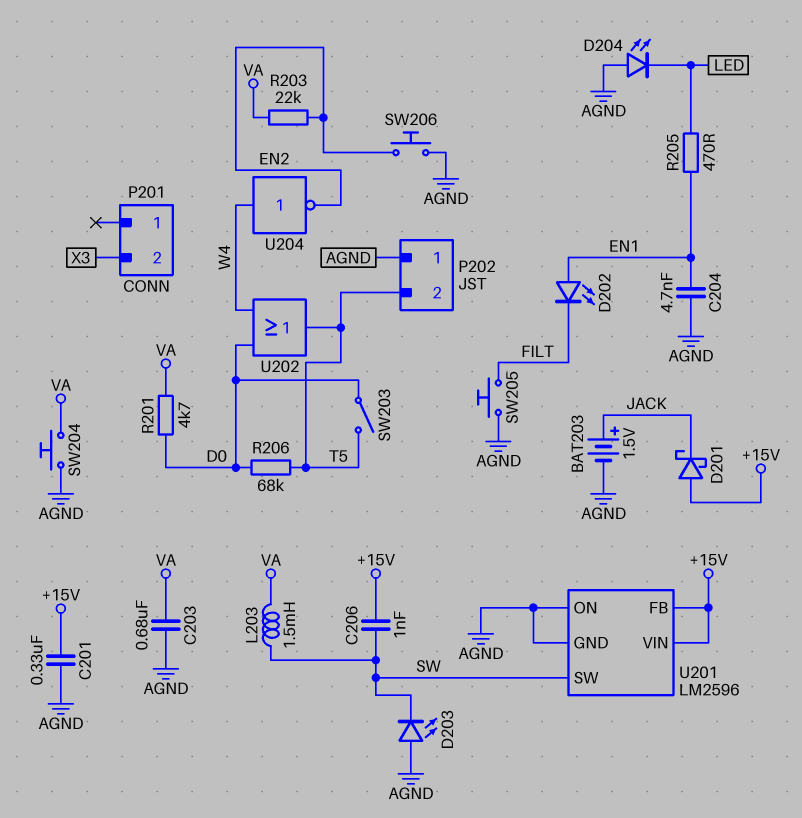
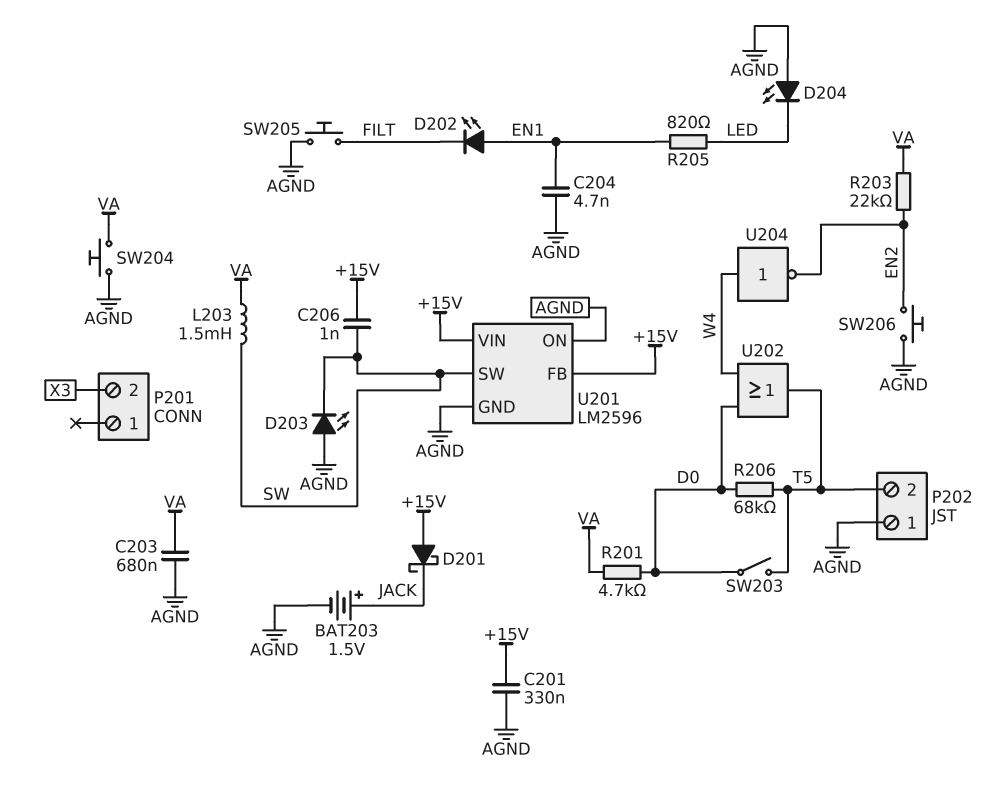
R205: 470 (EN1, LED) -> 820 (EN1, LED)

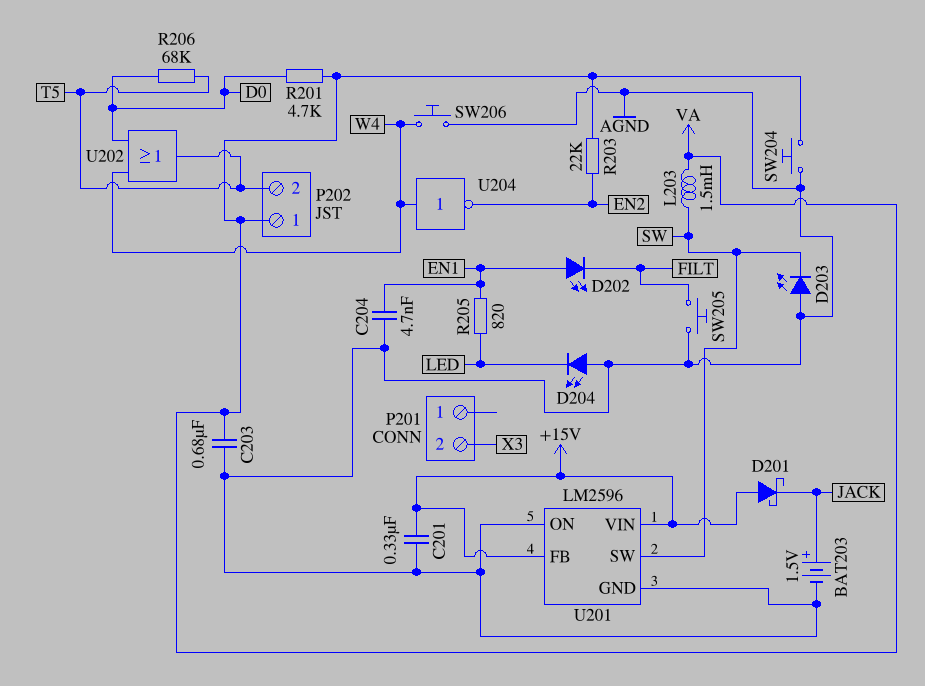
C206: 1nF (+15V, SW) -> none
P202 pin 1: AGND -> VA
SW203: switch (D0, T5) -> none
SW206: button (AGND, EN2) -> button (AGND, W4)

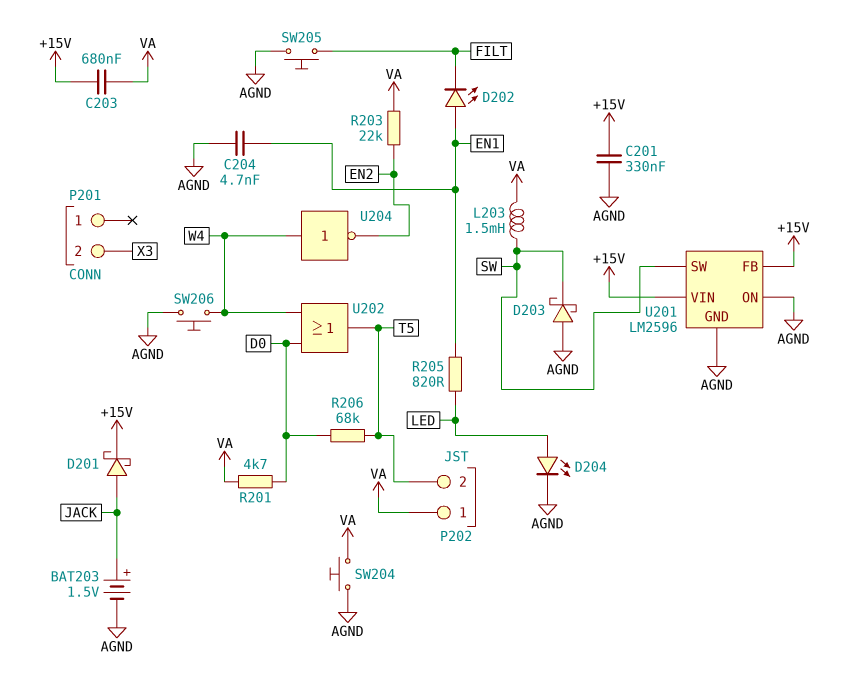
C203: 680nF (AGND, VA) -> 680nF (+15V, VA)
D201: schottky (A +15V, K JACK) -> schottky (A JACK, K +15V)
D203: LED (A AGND, K SW) -> schottky (A AGND, K SW)
D204: LED (A AGND, K LED) -> LED (A LED, K AGND)

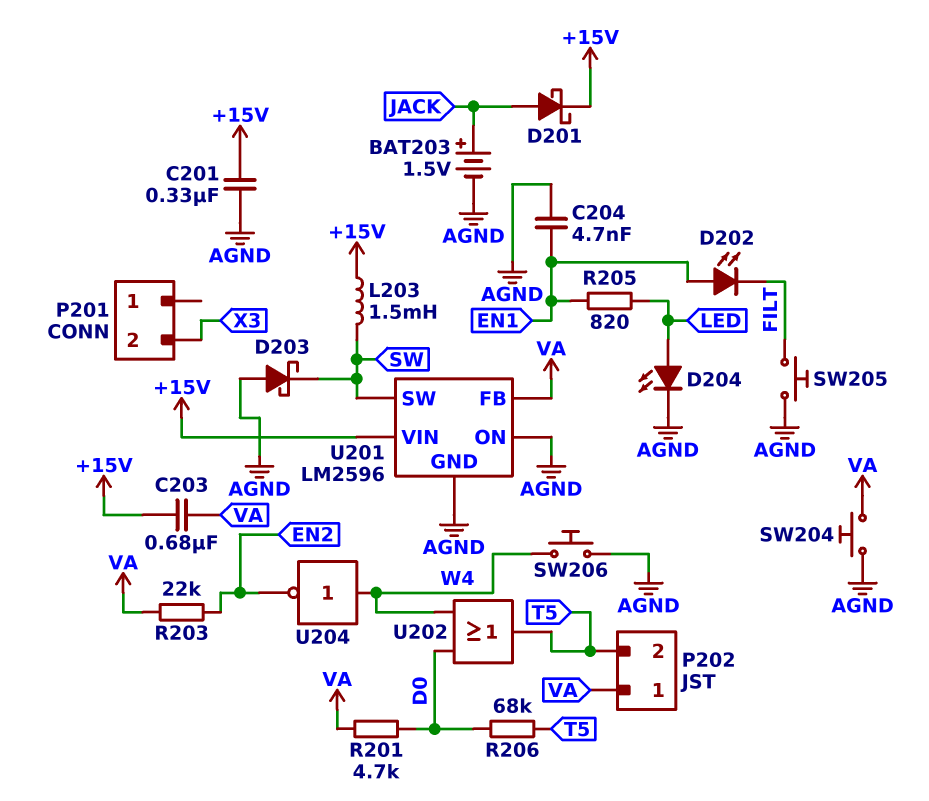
L203: 1.5mH (SW, VA) -> 1.5mH (+15V, SW)
U201 pin FB: +15V -> VA

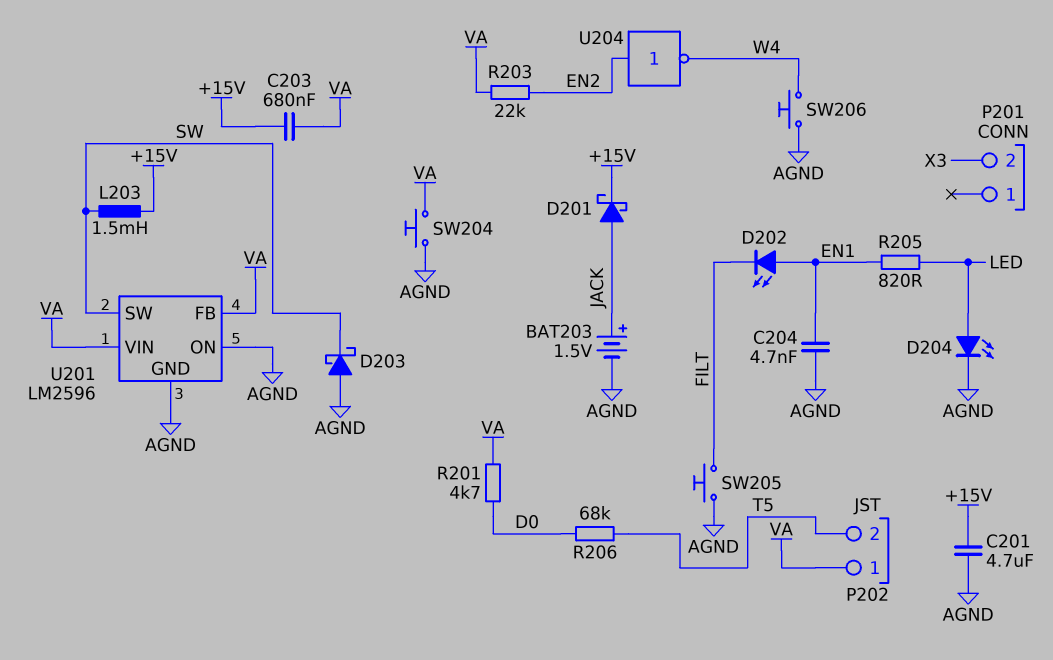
C201: 330nF (+15V, AGND) -> 4.7uF (+15V, AGND)
U201 pin VIN: +15V -> VA
U202: OR (in D0, in W4, out T5) -> none
U204: NOT (in W4, out EN2) -> NOT (in EN2, out W4)

